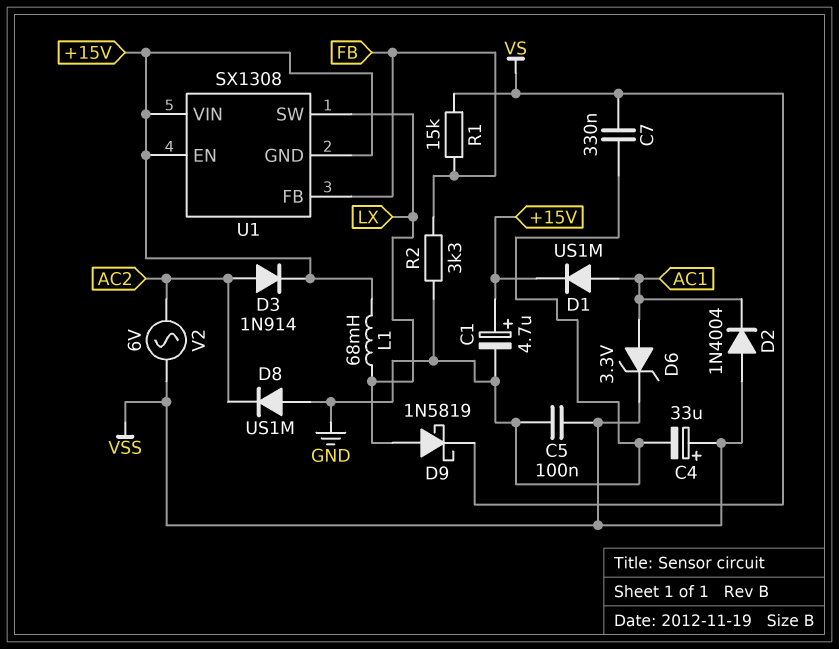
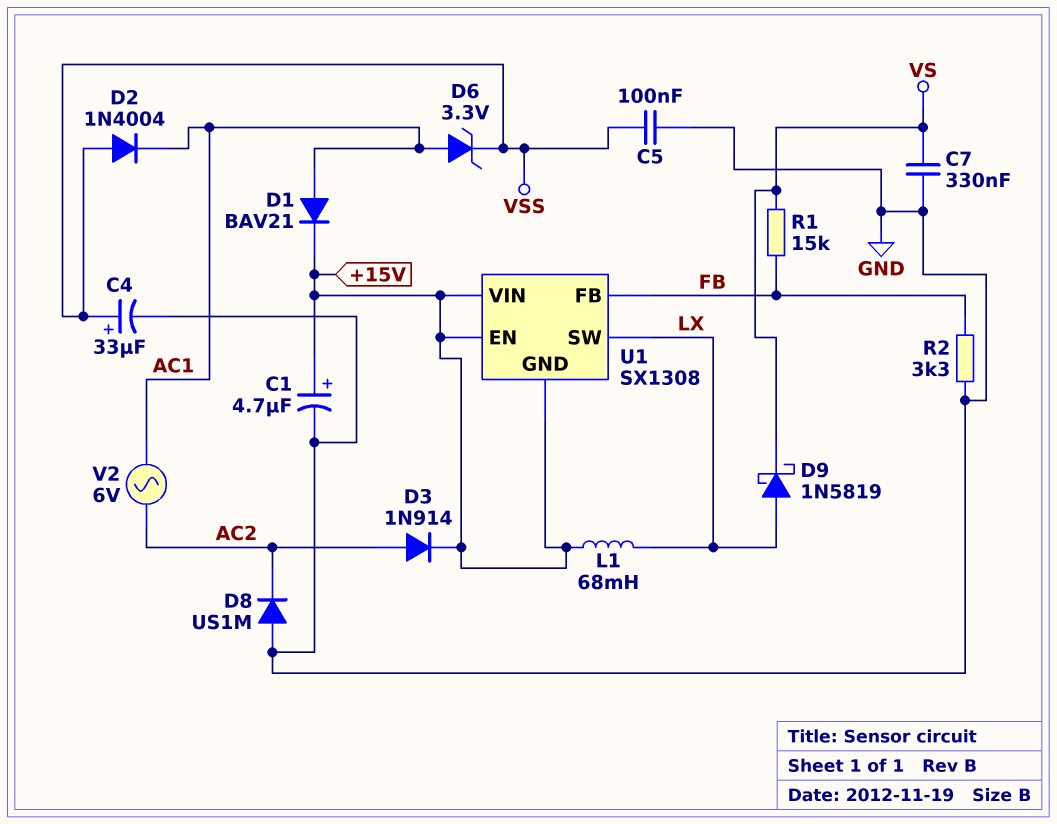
D1: diode US1M (A AC1, K +15V) -> diode BAV21 (A AC1, K +15V)
V2: AC 6V (AC2, VSS) -> AC 6V (AC1, AC2)

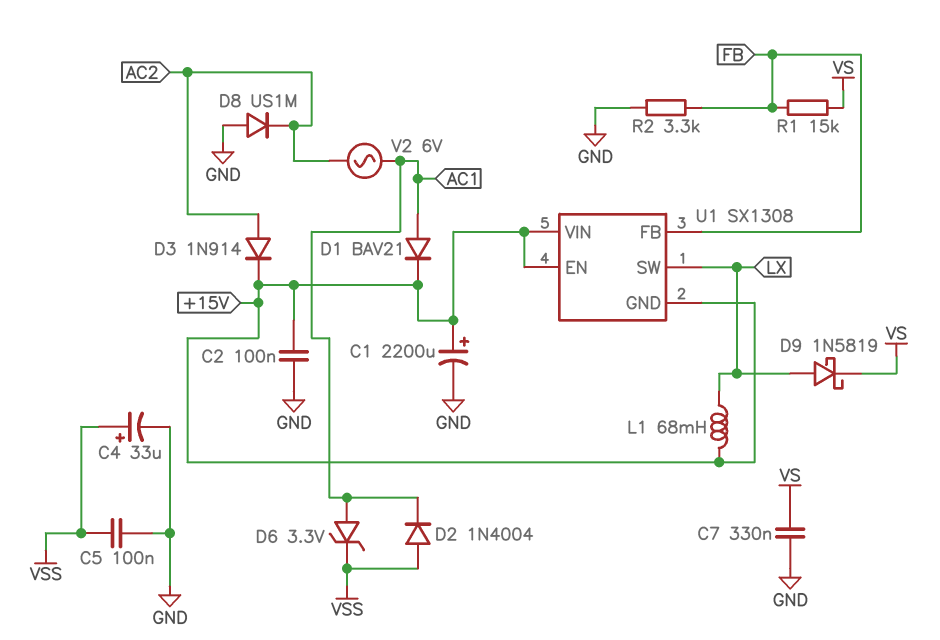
C1: 4.7uF (plus +15V, minus GND) -> 2200uF (plus +15V, minus GND)
C2: none -> 100nF (+15V, GND)

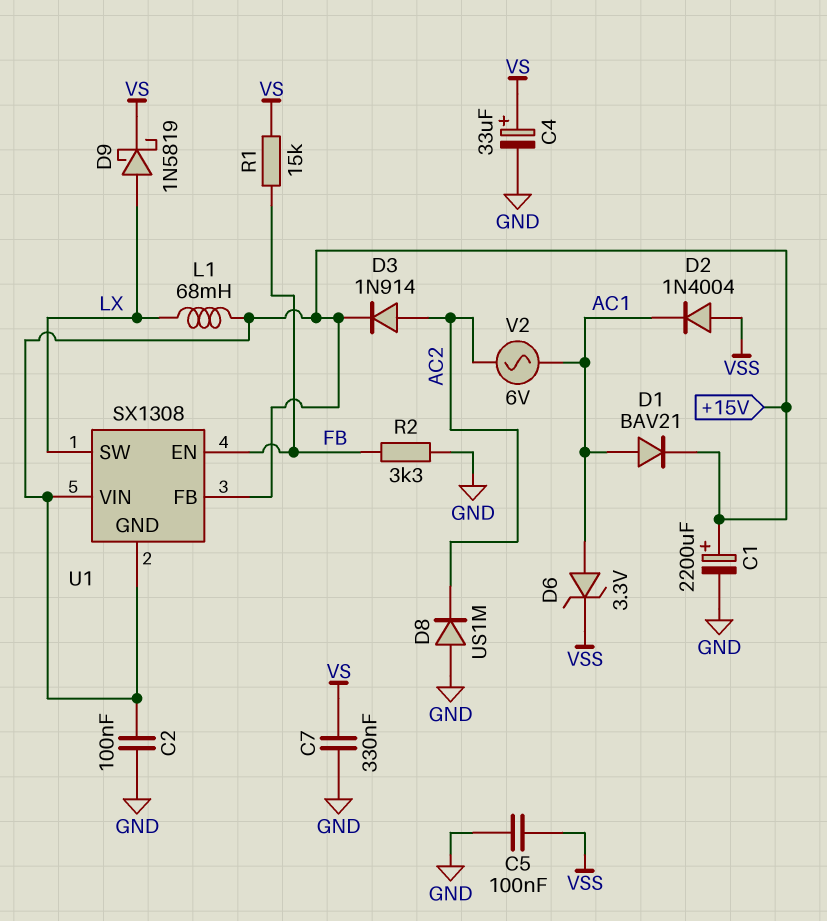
C4: 33uF (plus VSS, minus GND) -> 33uF (plus VS, minus GND)
U1 pin EN: +15V -> FB
U1 pin FB: FB -> +15V

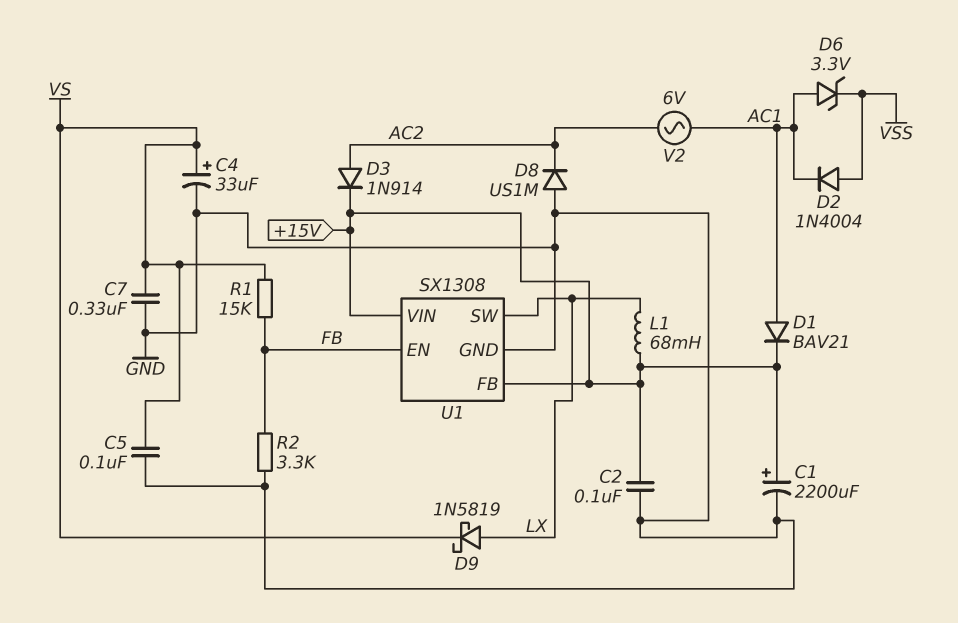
C5: 100nF (GND, VSS) -> 100nF (GND, VS)
U1 pin GND: +15V -> GND

